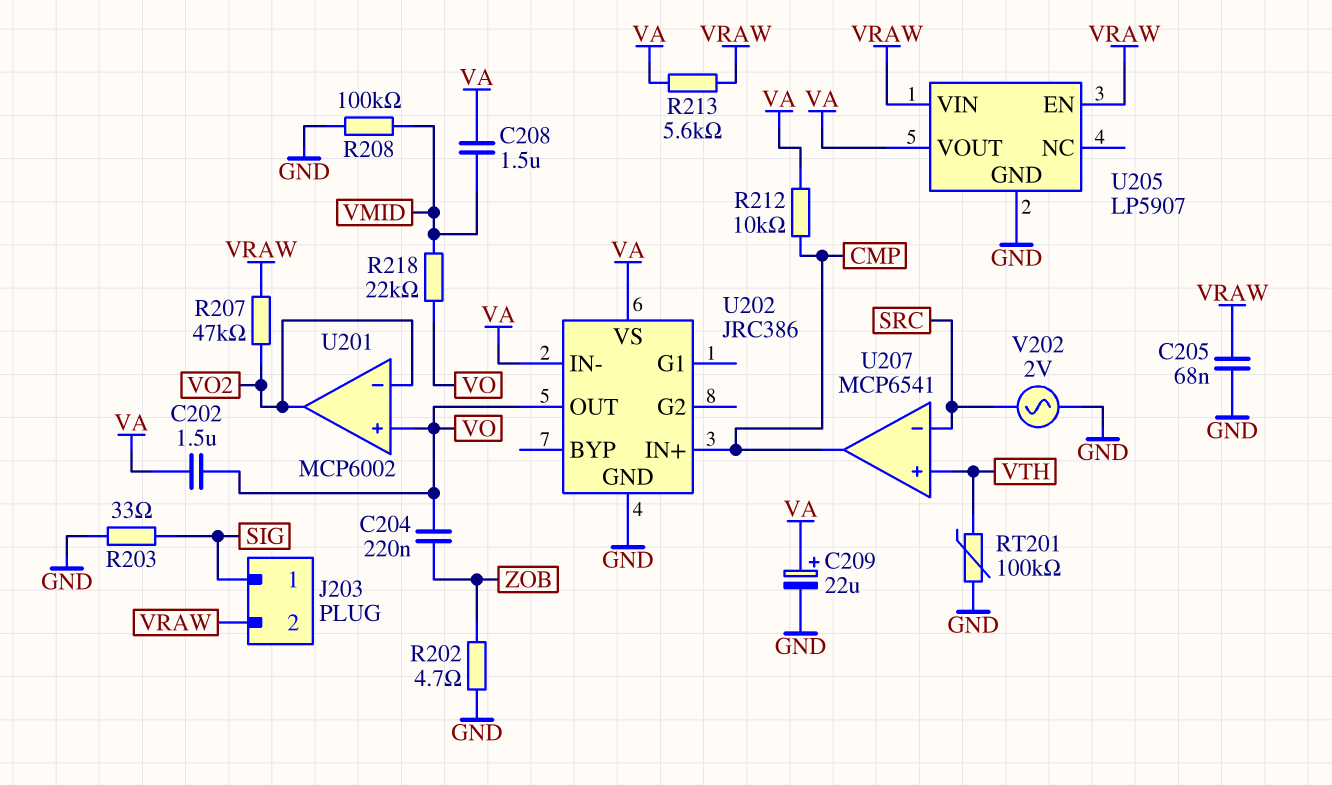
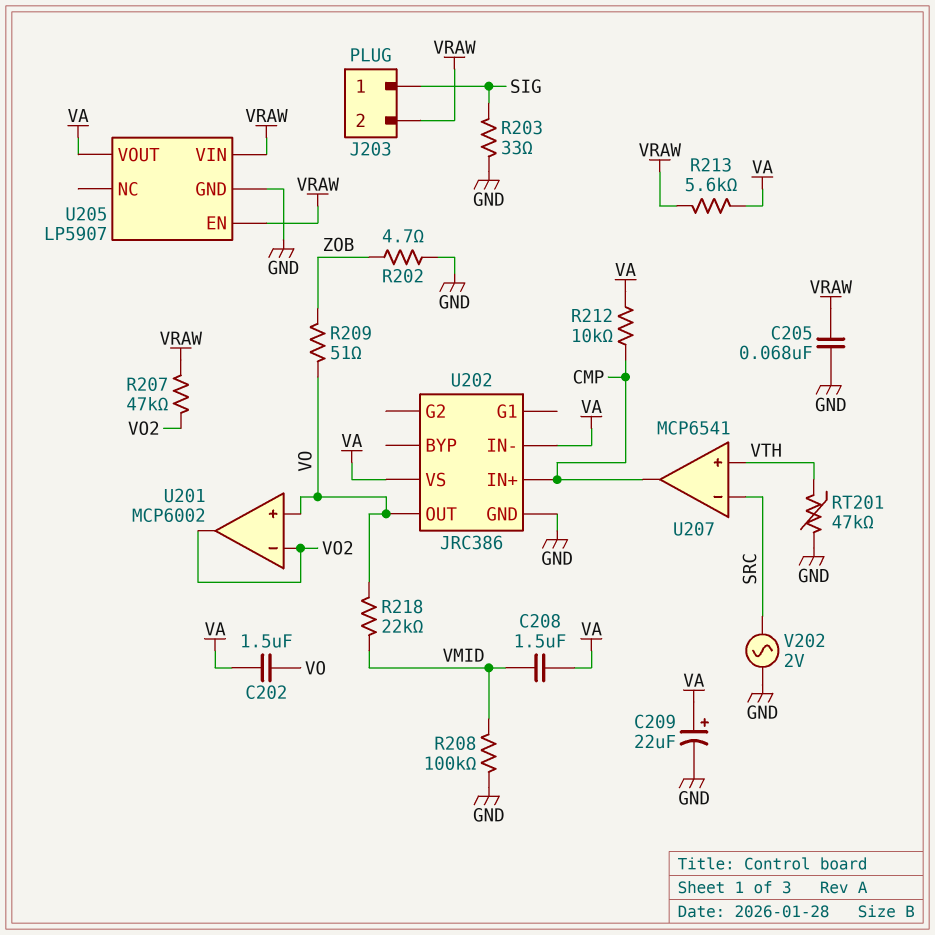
C204: 220nF (VO, ZOB) -> none
R209: none -> 51 (VO, ZOB)
RT201: 100k (GND, VTH) -> 47k (GND, VTH)

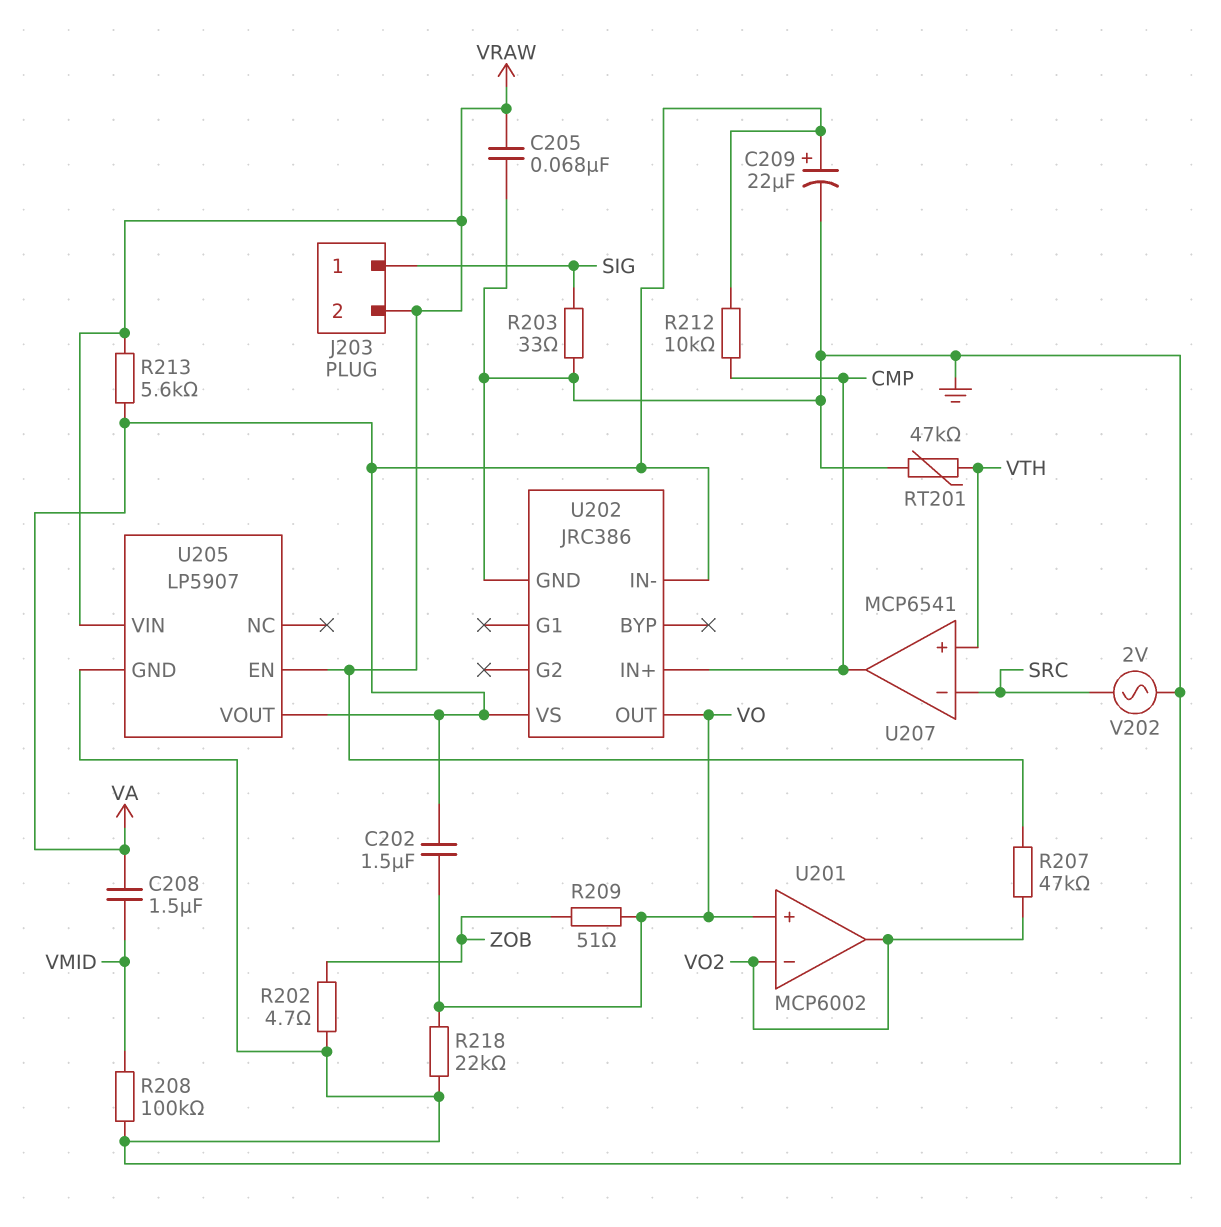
R218: 22k (VMID, VO) -> 22k (GND, VO)

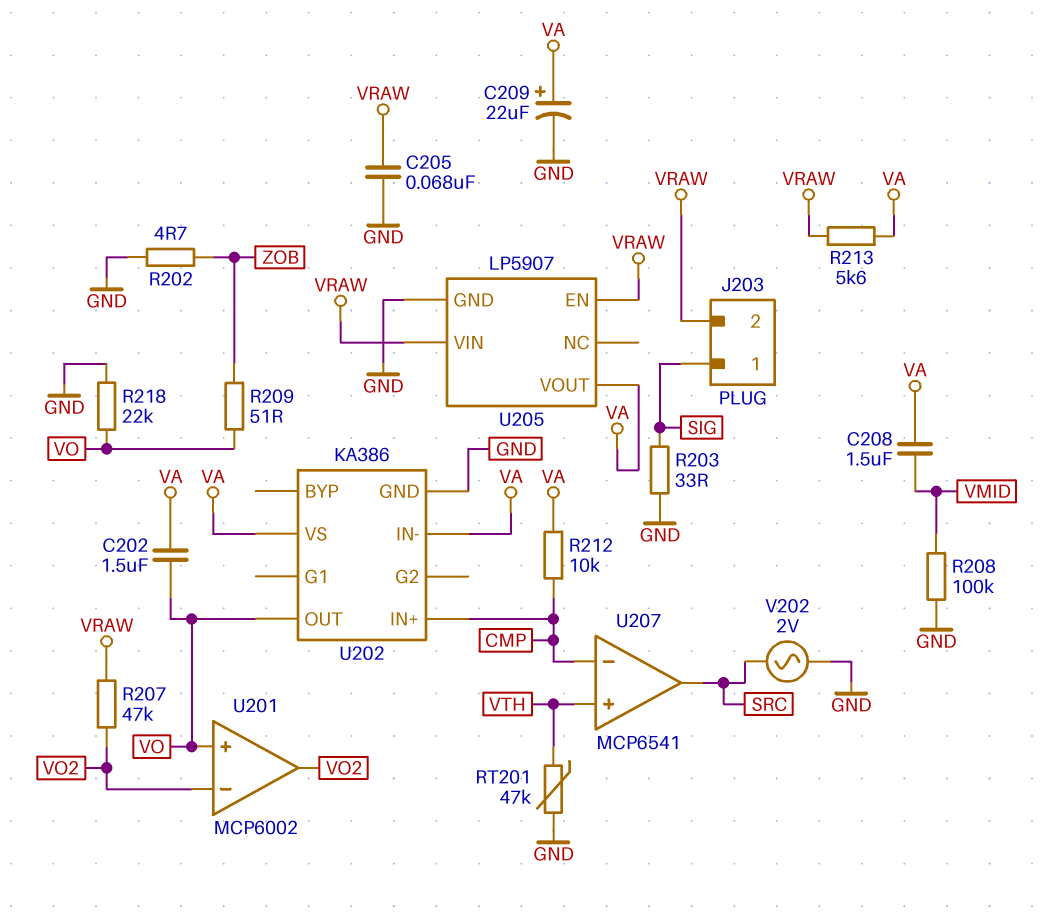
U202: JRC386 -> KA386
U207 pin in-: SRC -> CMP
U207 pin out: CMP -> SRC

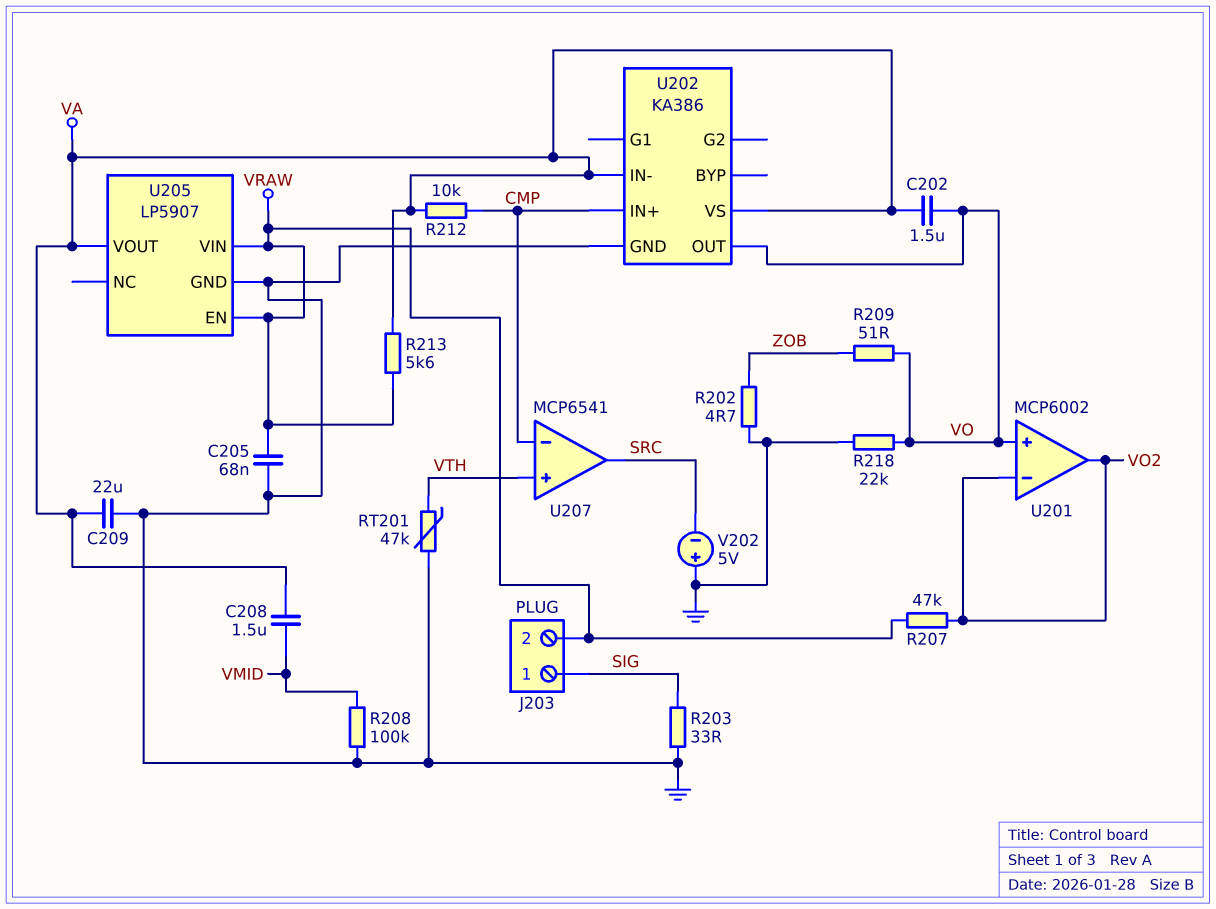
C209: 22uF (plus VA, minus GND) -> 22uF (GND, VA)
V202: AC 2V (GND, SRC) -> 5V (plus GND, minus SRC)

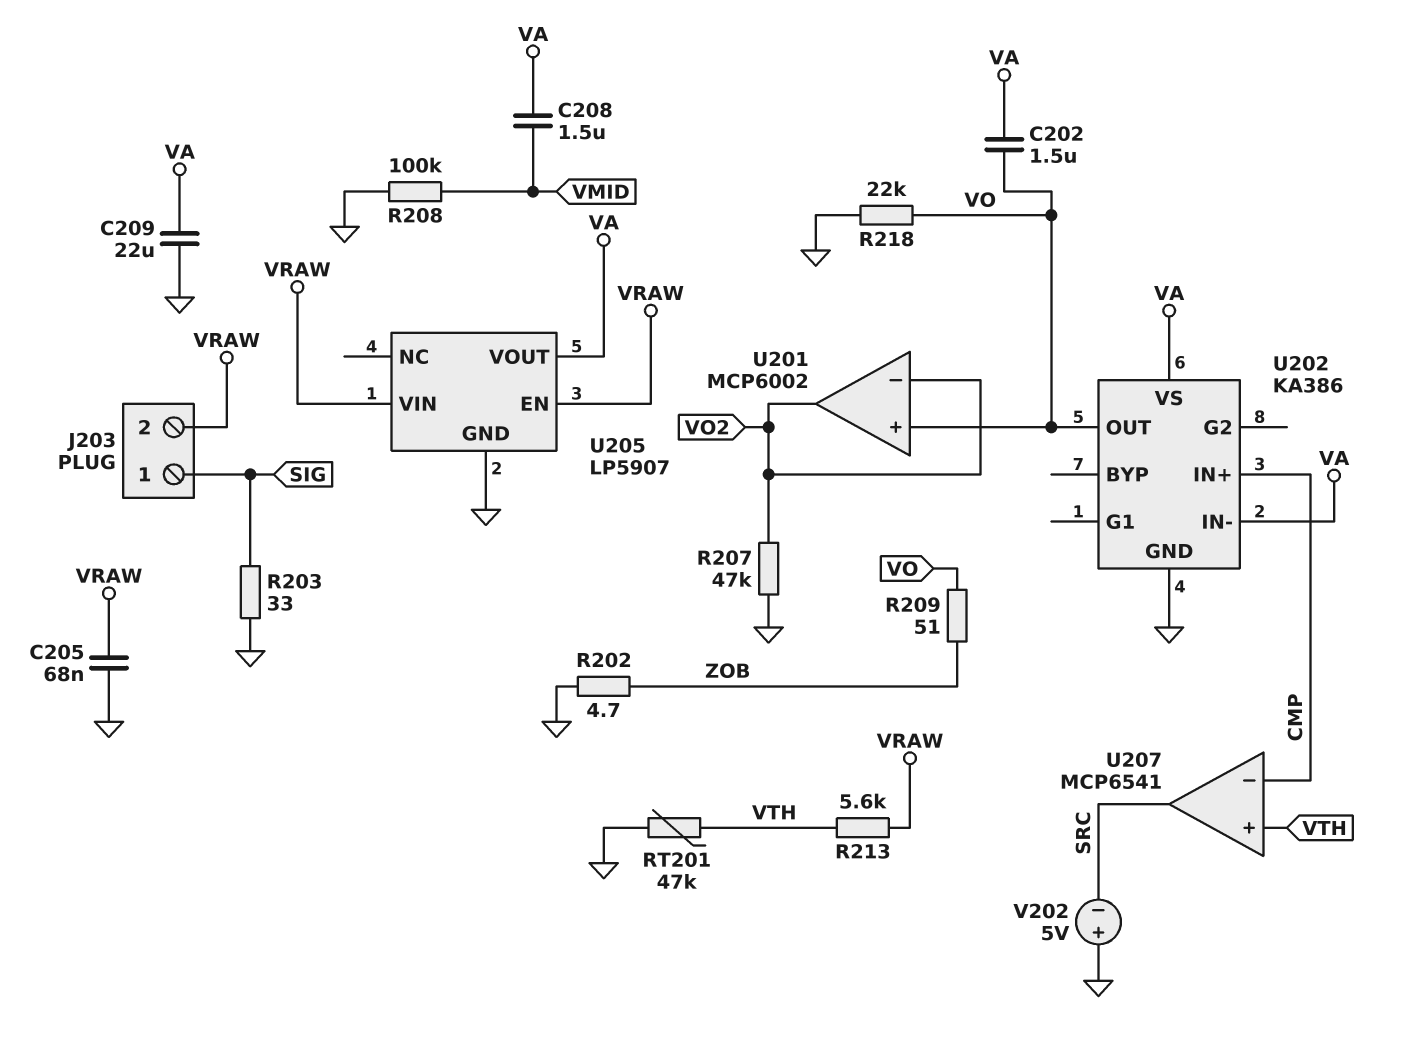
R207: 47k (VO2, VRAW) -> 47k (GND, VO2)
R212: 10k (CMP, VA) -> none
R213: 5.6k (VA, VRAW) -> 5.6k (VRAW, VTH)

